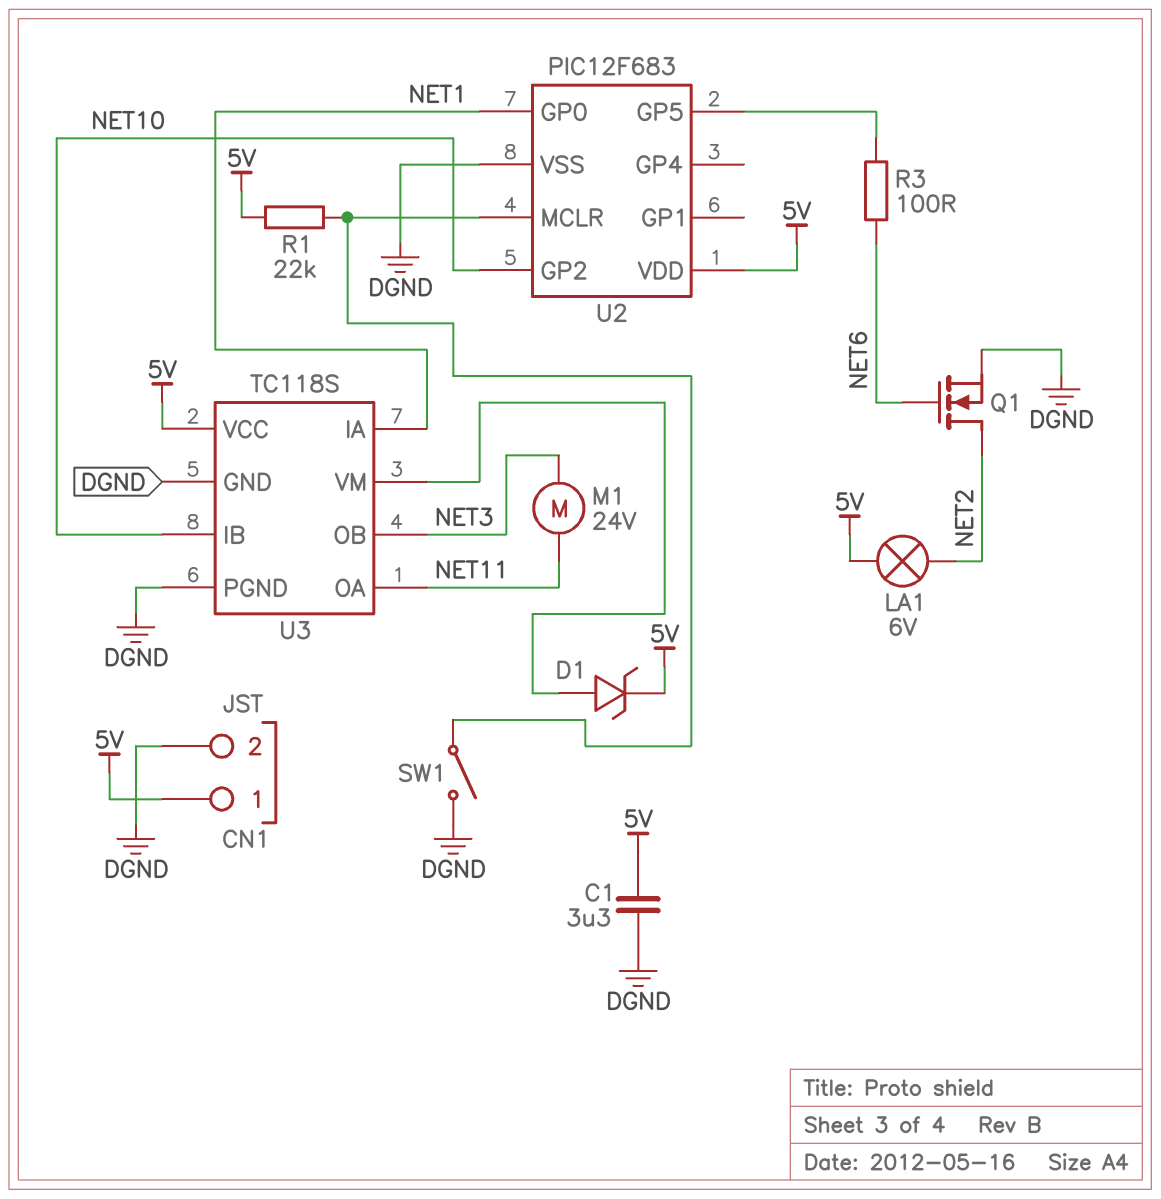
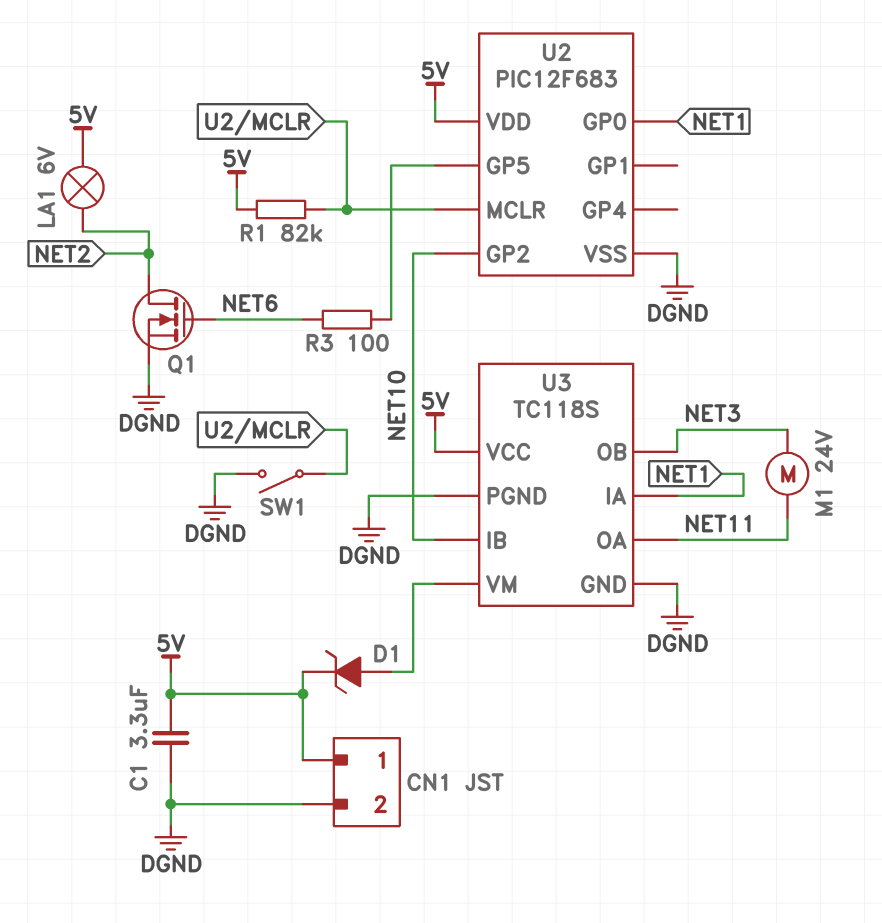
R1: 22k (5V, U2/MCLR) -> 82k (5V, U2/MCLR)

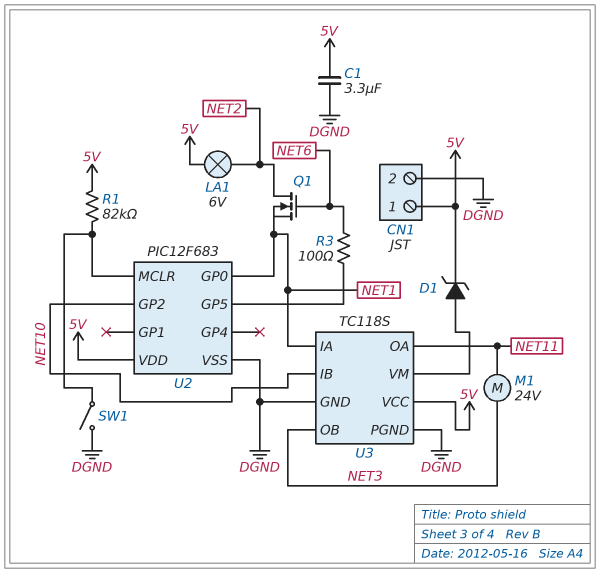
Q1: NMOS (G NET6, D NET2, S DGND) -> NMOS (G NET6, D NET2, S NET1)

